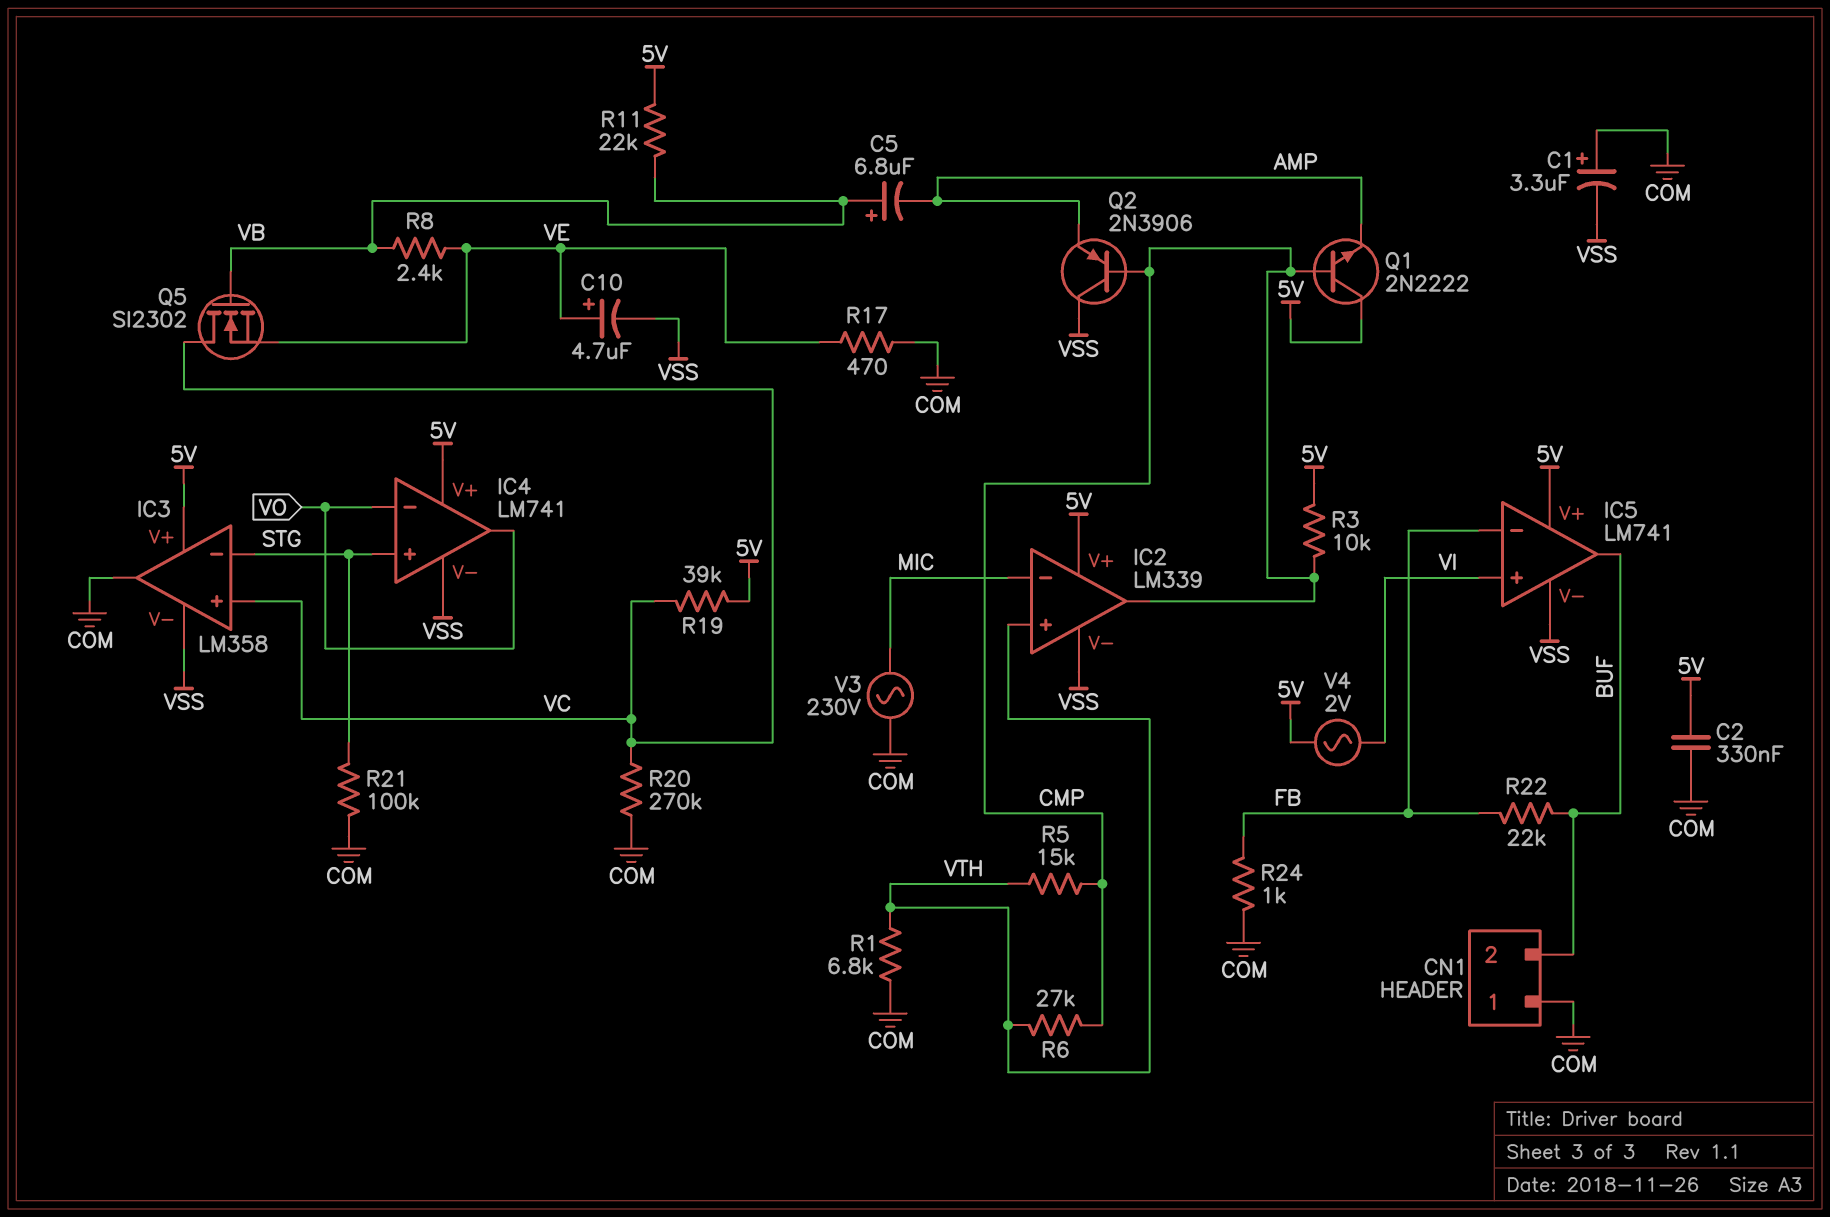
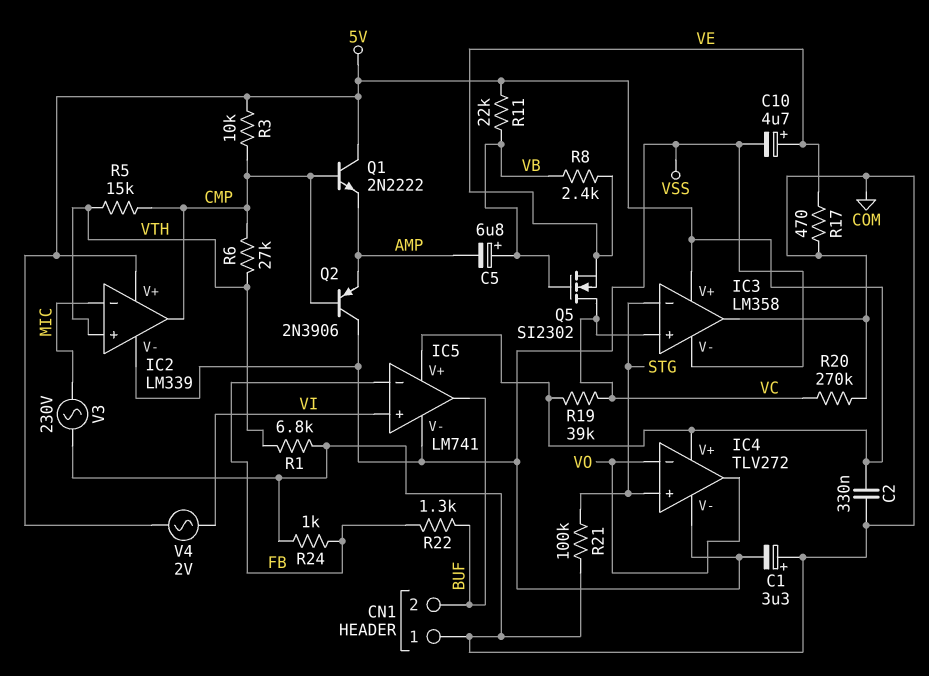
IC4: LM741 -> TLV272
R22: 22k (BUF, FB) -> 1.3k (BUF, FB)

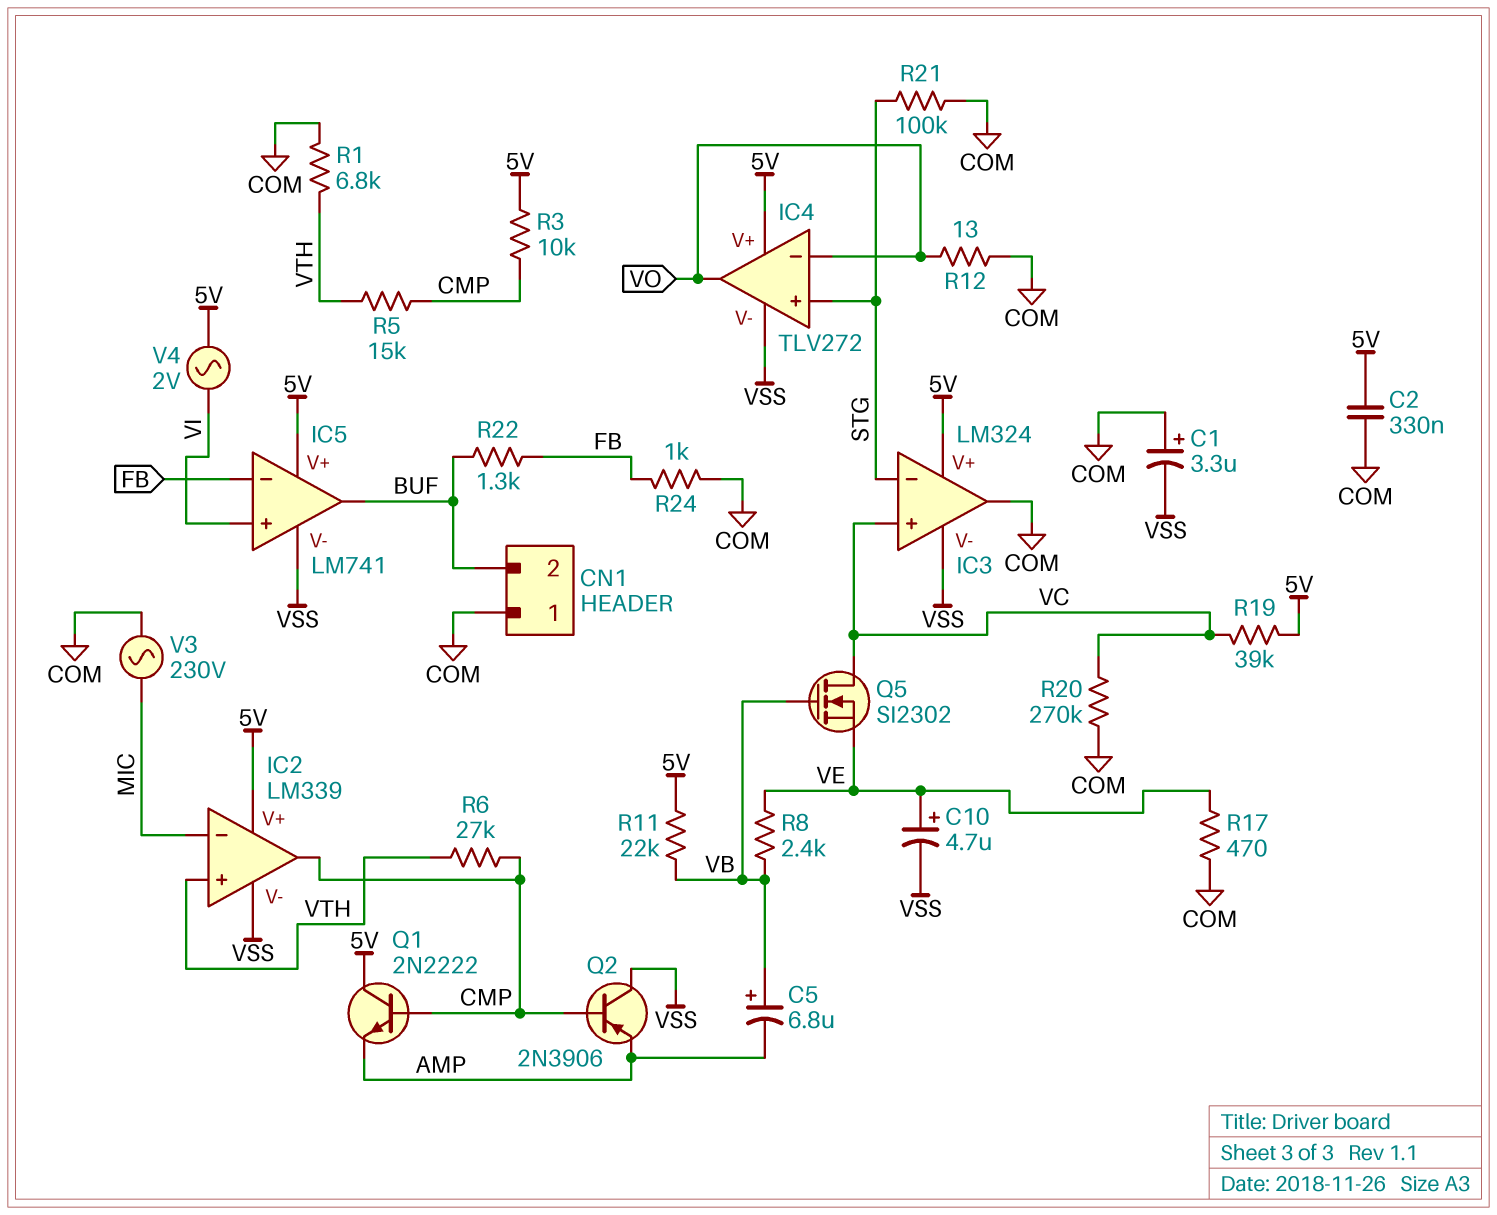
IC3: LM358 -> LM324
R12: none -> 13 (COM, VO)

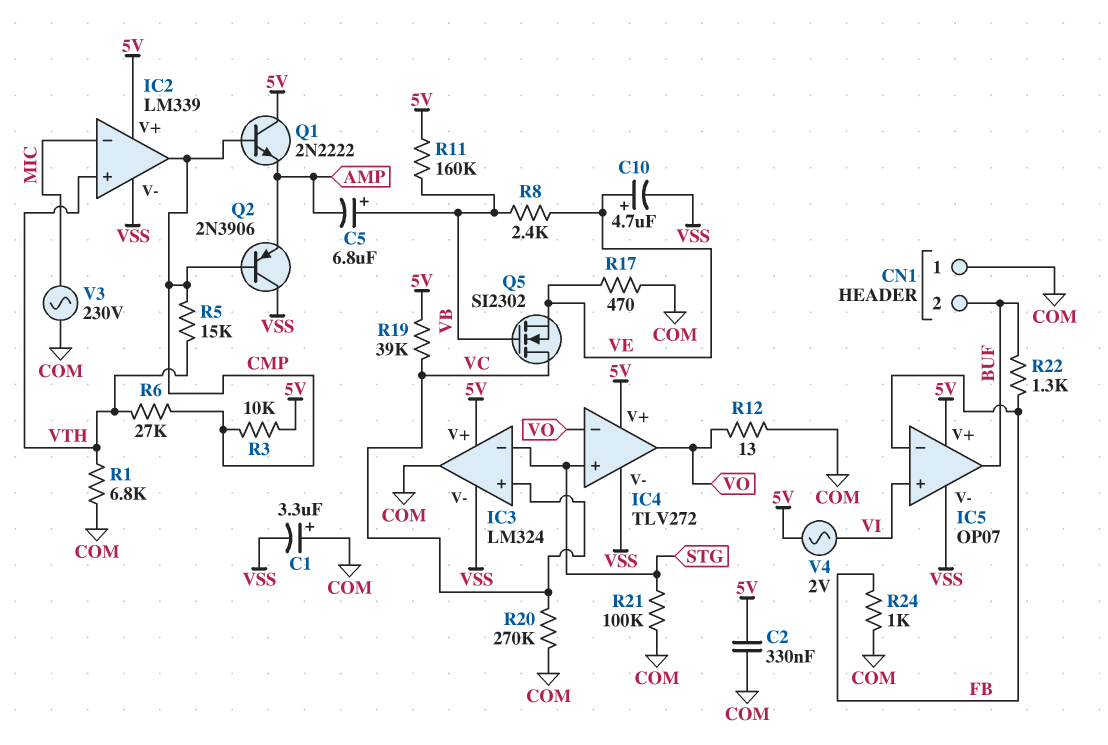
IC5: LM741 -> OP07
R11: 22k (5V, VB) -> 160k (5V, VB)

